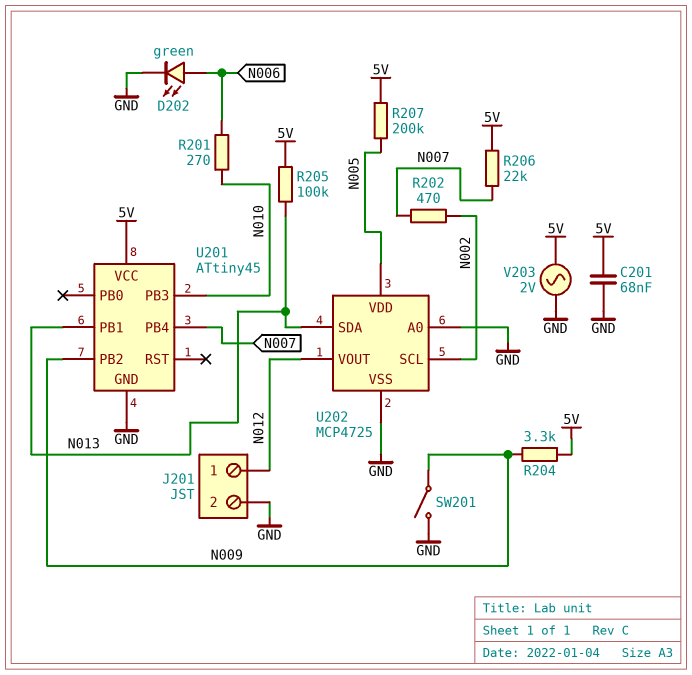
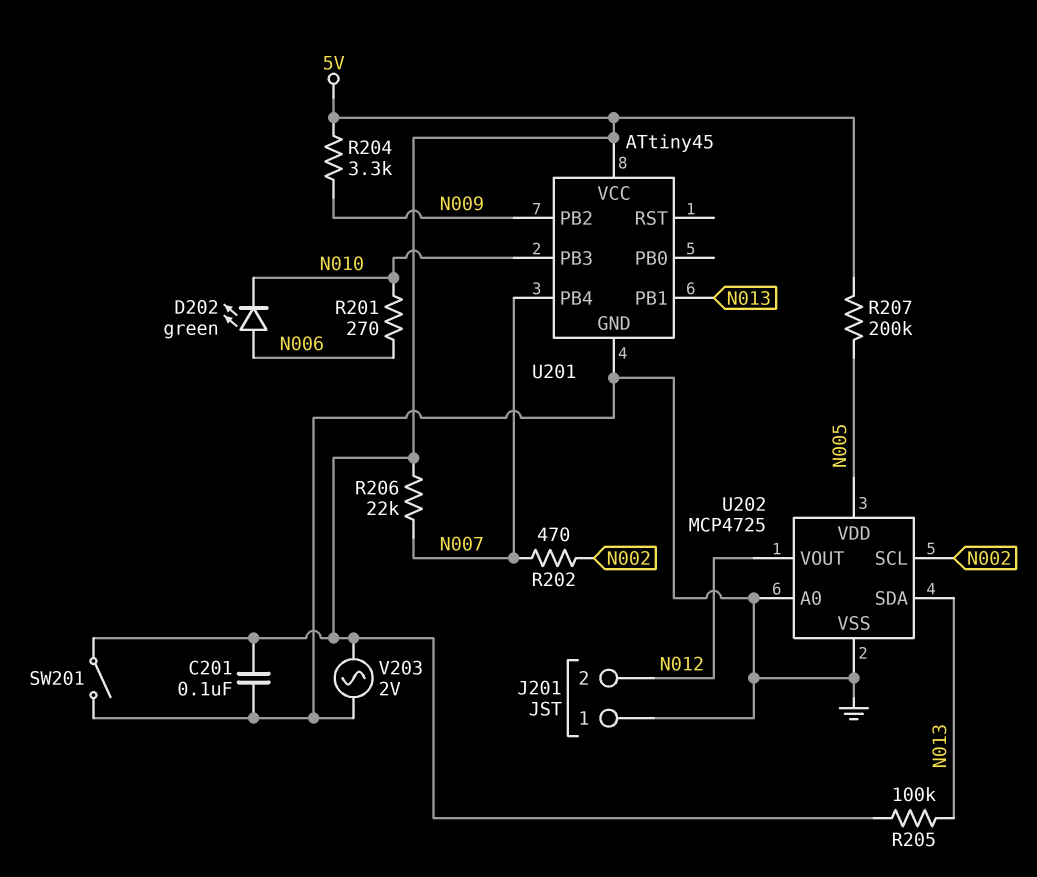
C201: 68nF (5V, GND) -> 100nF (5V, GND)
D202: LED green (A N006, K GND) -> LED green (A N006, K N010)
J201 pin 1: N012 -> GND
J201 pin 2: GND -> N012
SW201: switch (GND, N009) -> switch (5V, GND)

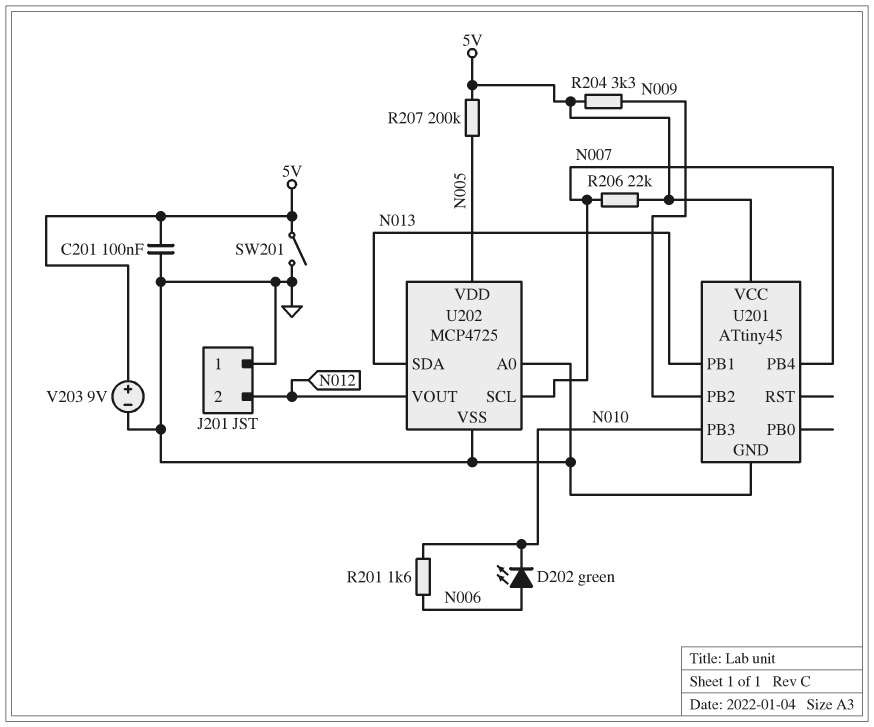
R201: 270 (N006, N010) -> 1.6k (N006, N010)
R202: 470 (N002, N007) -> none
R205: 100k (5V, N013) -> none
U202 pin SCL: N002 -> N007
V203: AC 2V (5V, GND) -> 9V (plus 5V, minus GND)

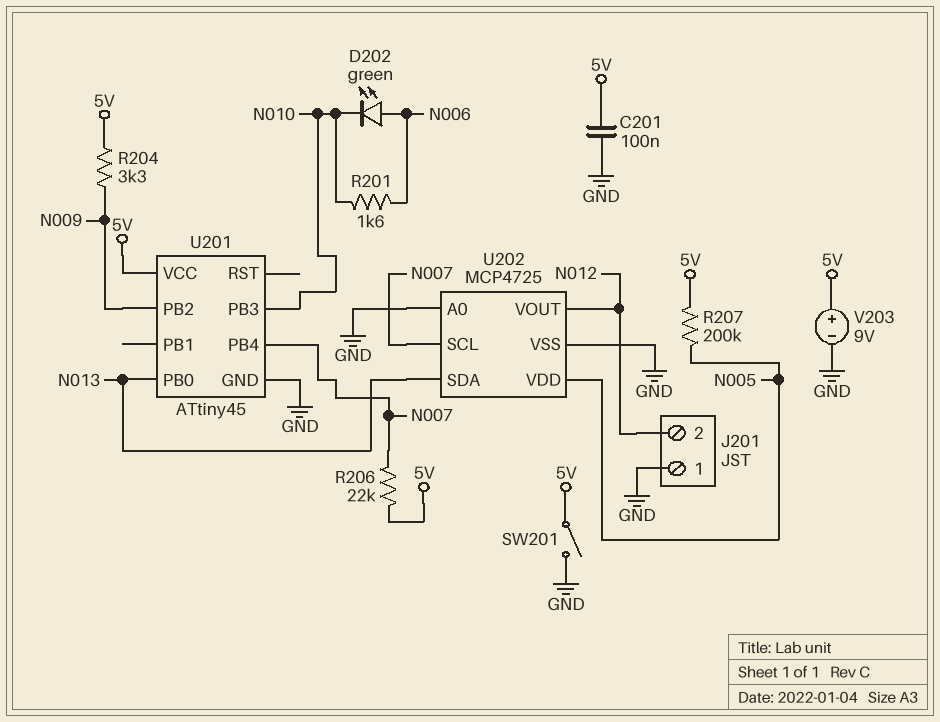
U201 pin PB0: none -> N013
U201 pin PB1: N013 -> none

